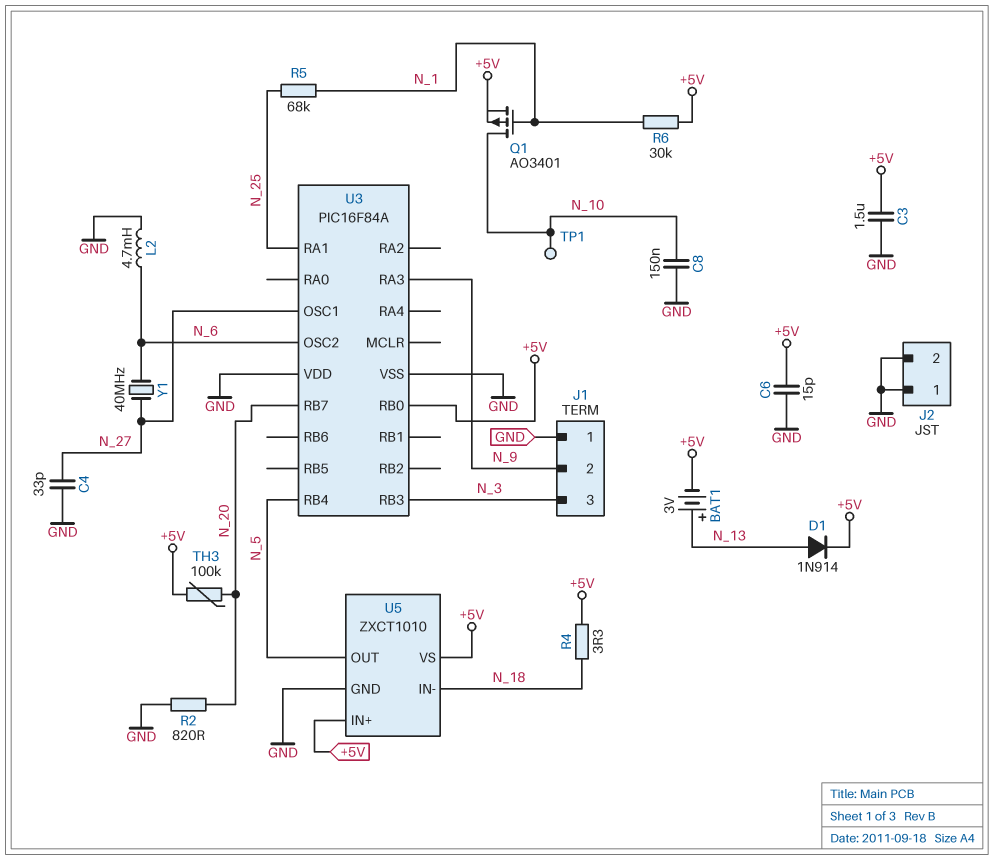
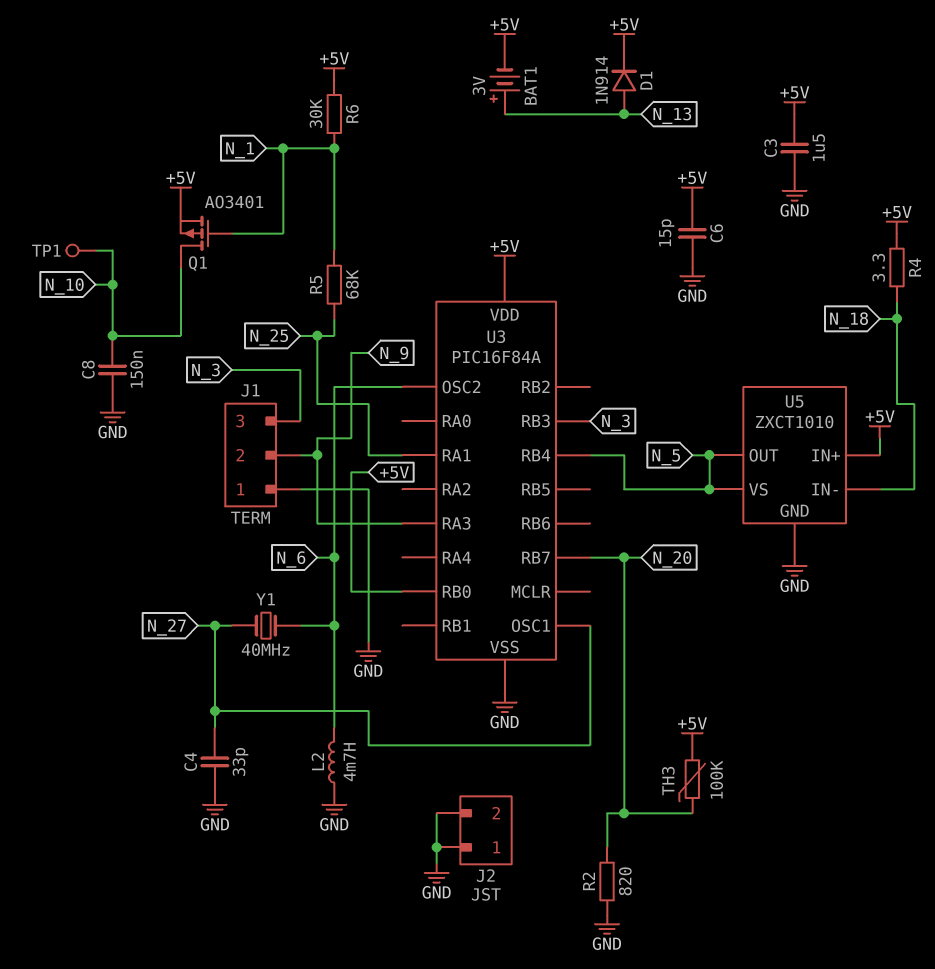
U3 pin VDD: GND -> +5V
U5 pin VS: +5V -> N_5

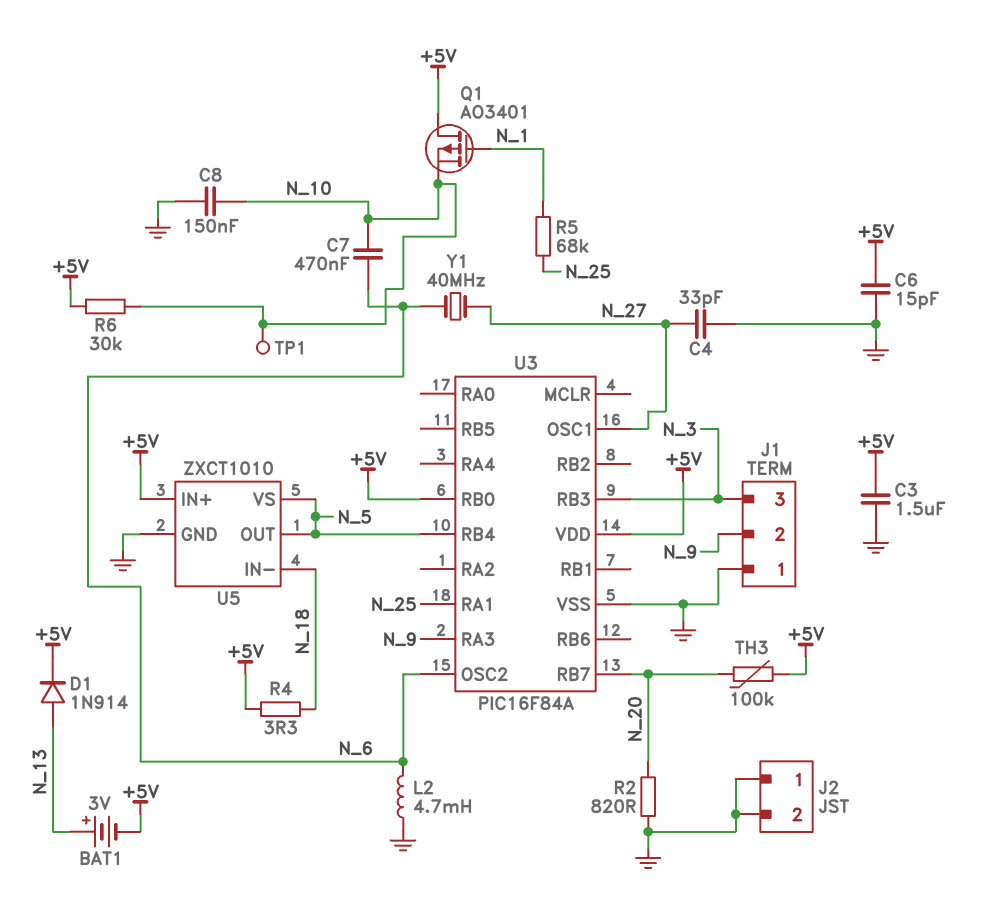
C7: none -> 470nF (N_6, N_10)
Q1: PMOS AO3401 (G N_1, D N_10, S +5V) -> PMOS AO3401 (G N_1, D +5V, S N_10)
R6: 30k (+5V, N_1) -> 30k (+5V, N_10)

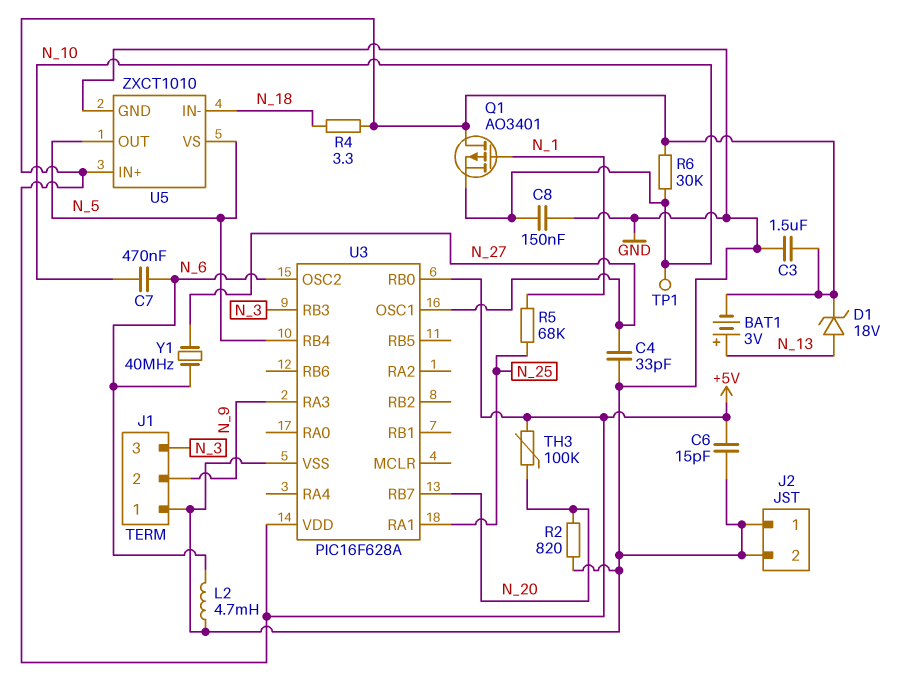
D1: diode 1N914 (A N_13, K +5V) -> zener 18V (A N_13, K +5V)
U3: PIC16F84A -> PIC16F628A

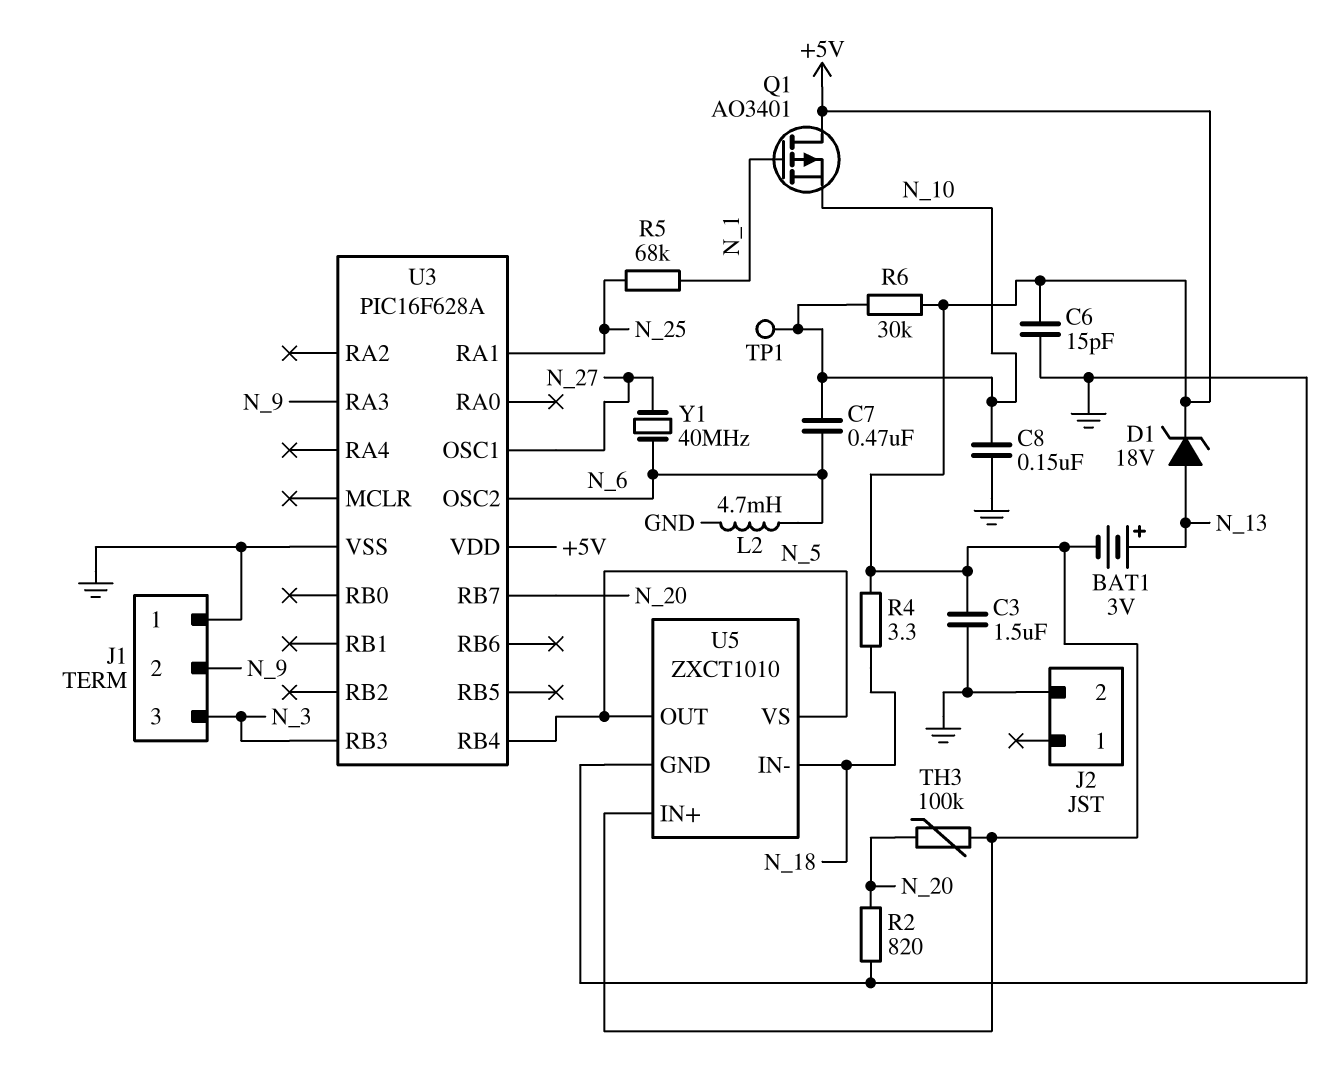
C4: 33pF (GND, N_27) -> none
J2 pin 1: GND -> none
U3 pin RB0: +5V -> none

